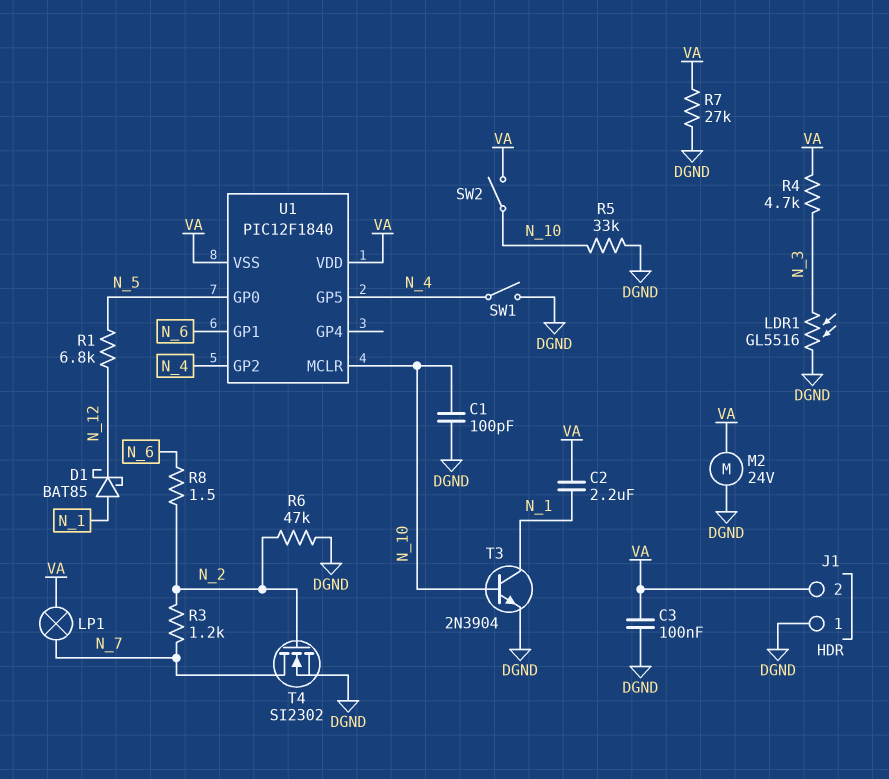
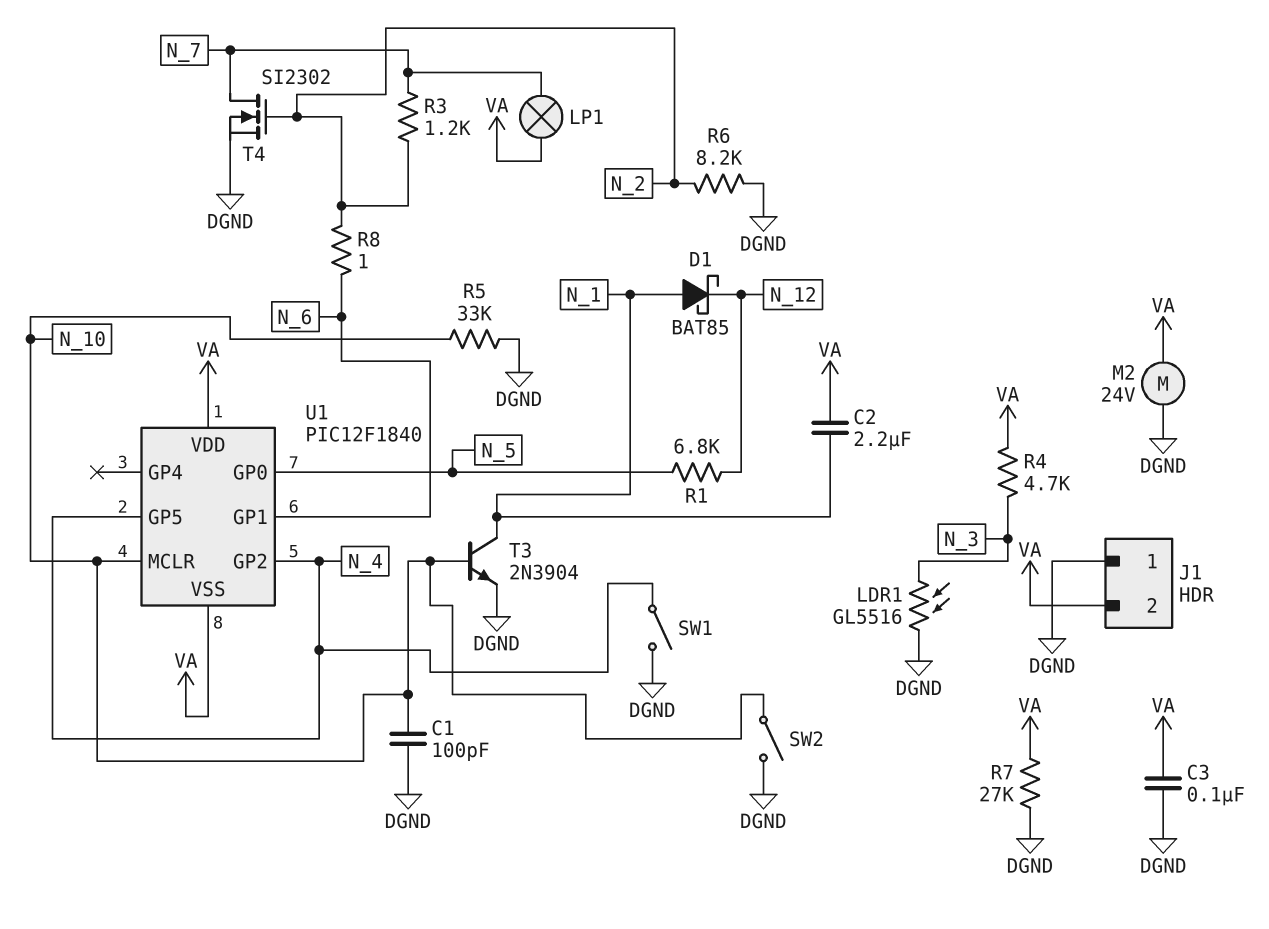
R6: 47k (DGND, N_2) -> 8.2k (DGND, N_2)
R8: 1.5 (N_2, N_6) -> 1 (N_2, N_6)
SW2: switch (N_10, VA) -> switch (DGND, N_10)

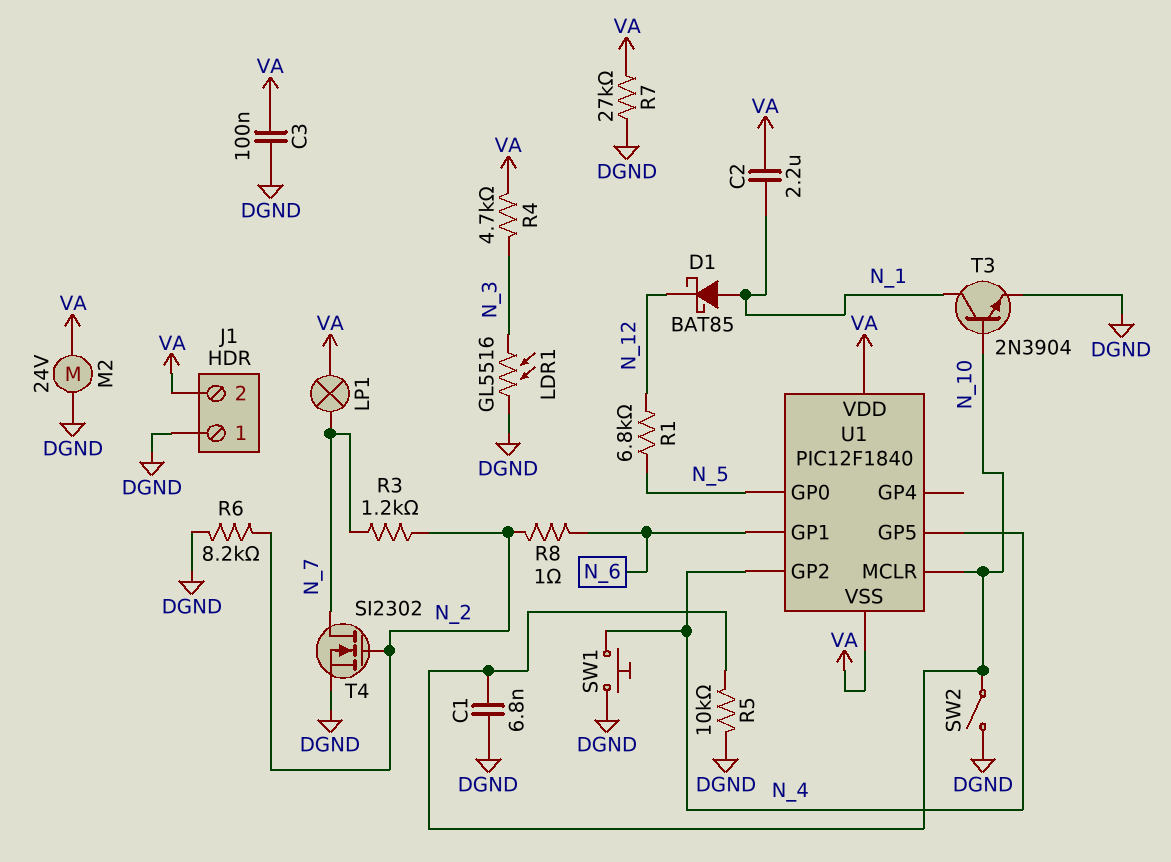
C1: 100pF (DGND, N_10) -> 6.8nF (DGND, N_10)
R5: 33k (DGND, N_10) -> 10k (DGND, N_10)
SW1: switch (DGND, N_4) -> button (DGND, N_4)

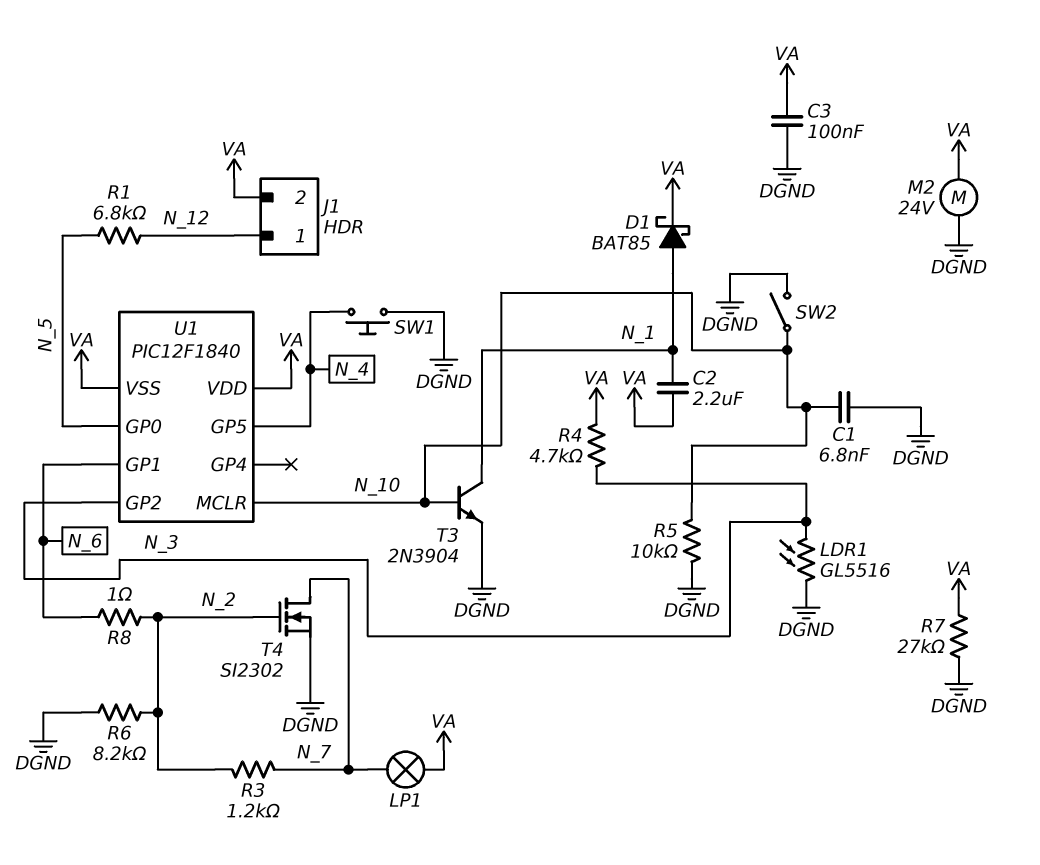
D1: schottky BAT85 (A N_1, K N_12) -> schottky BAT85 (A N_1, K VA)
J1 pin 1: DGND -> N_12
U1 pin GP2: N_4 -> N_3

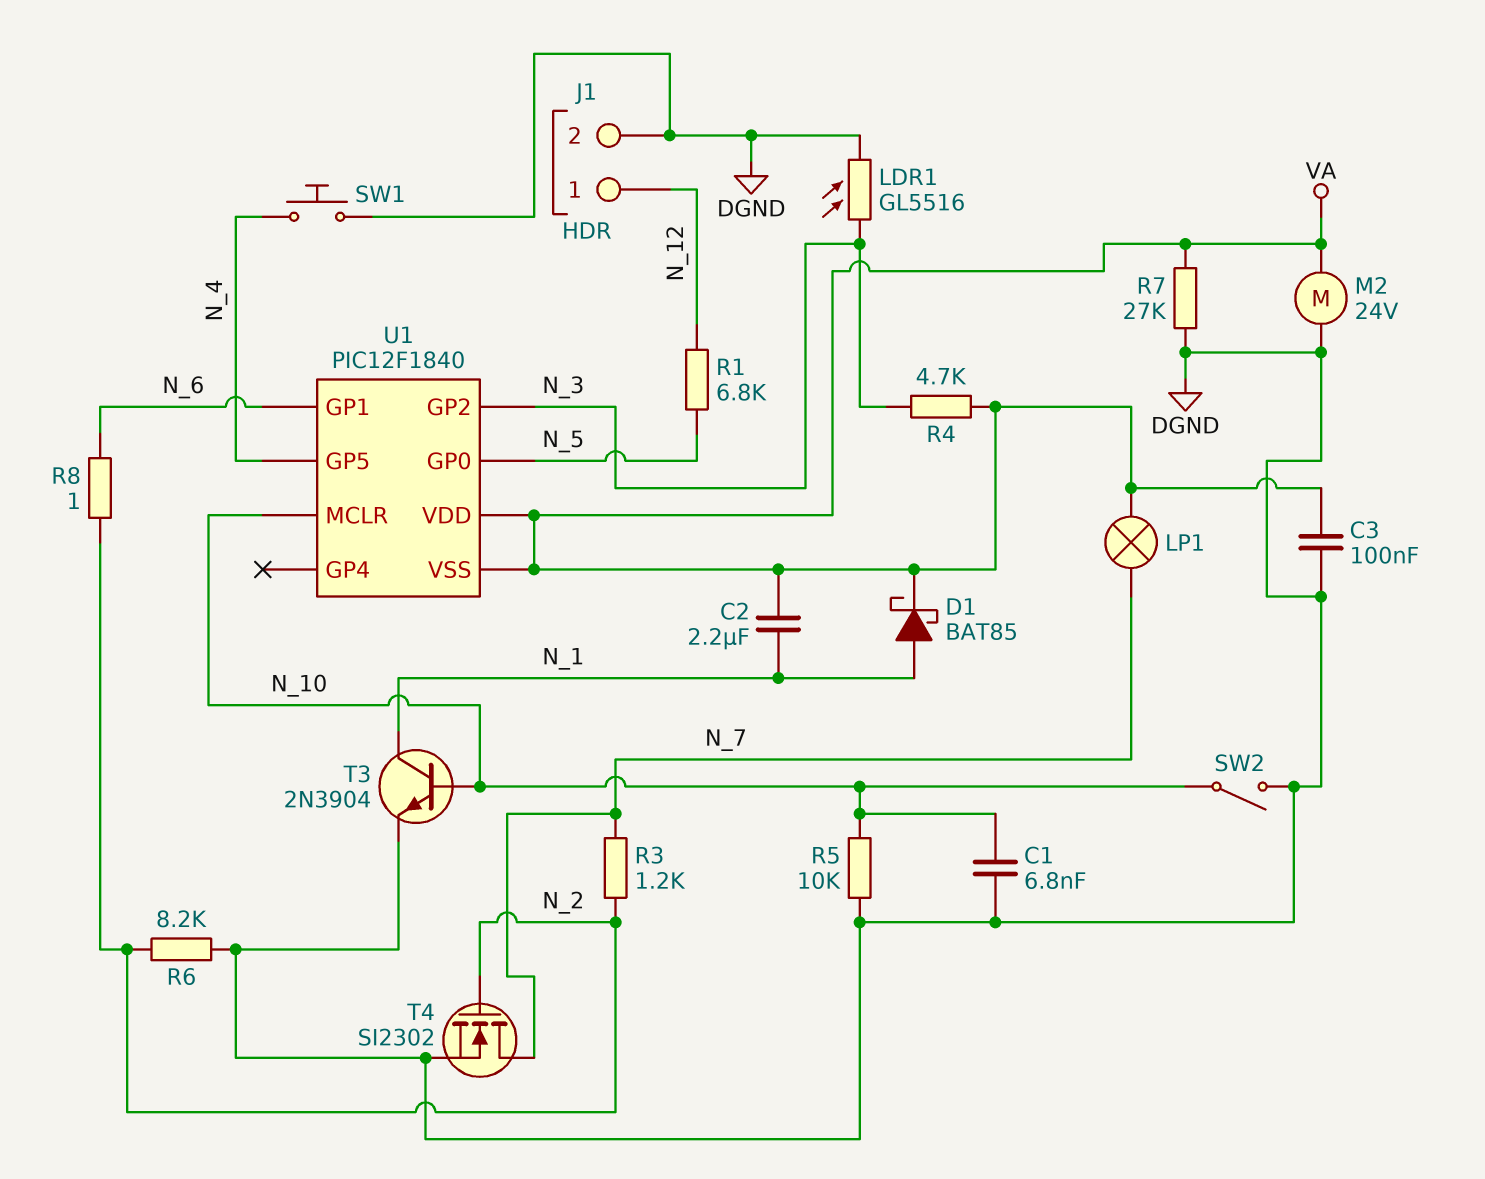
J1 pin 2: VA -> DGND

